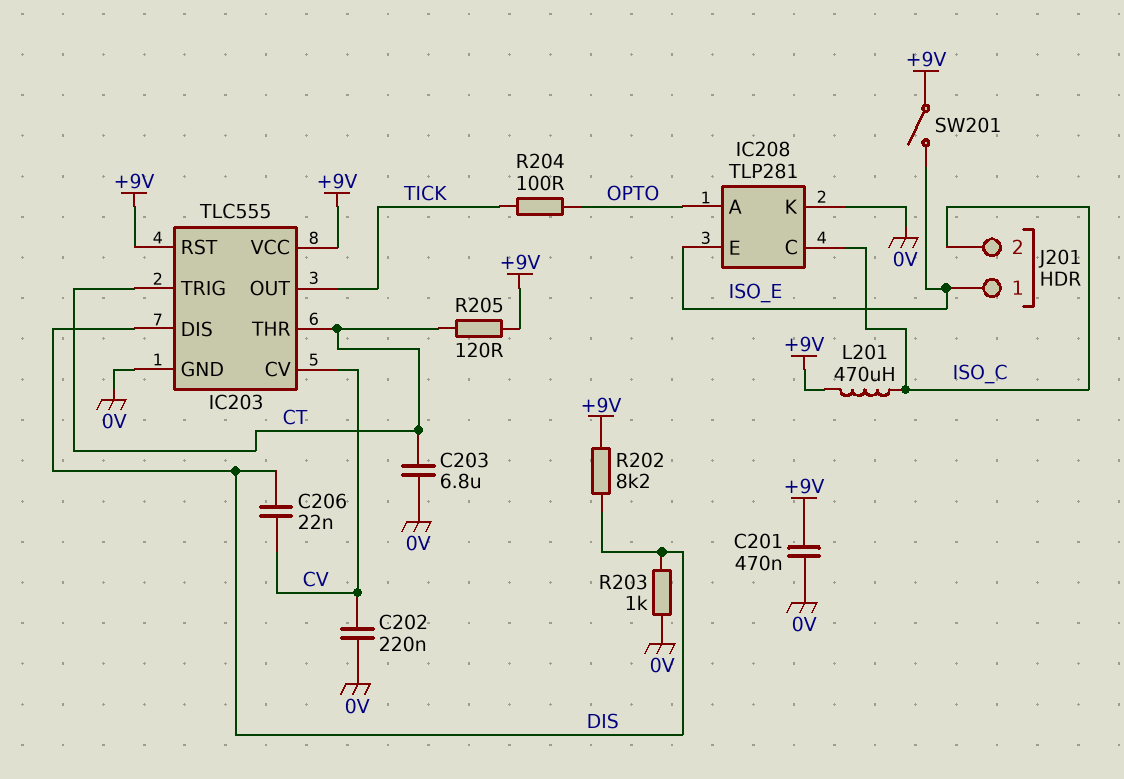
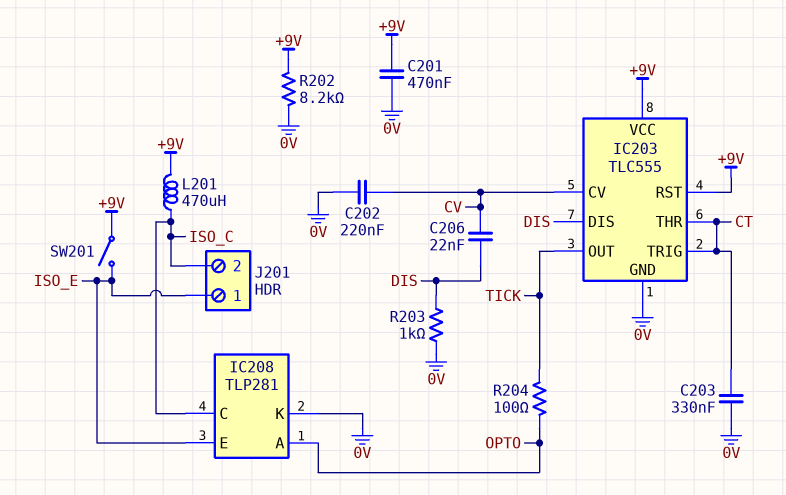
C203: 6.8uF (0V, CT) -> 330nF (0V, CT)
R202: 8.2k (+9V, DIS) -> 8.2k (+9V, 0V)
R205: 120 (+9V, CT) -> none

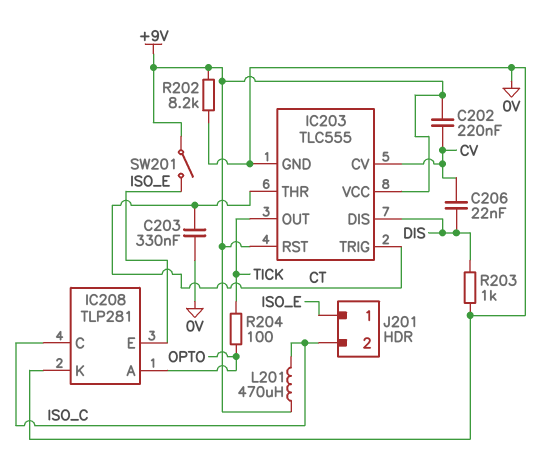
C201: 470nF (+9V, 0V) -> none
C202: 220nF (0V, CV) -> 220nF (+9V, CV)

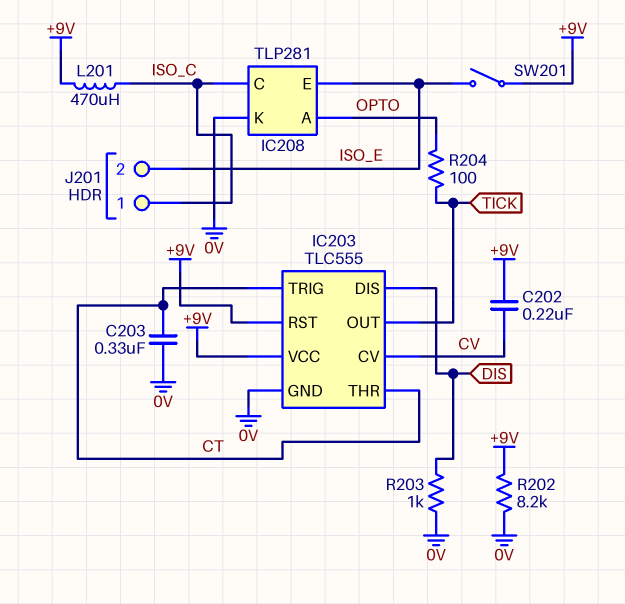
C206: 22nF (CV, DIS) -> none
J201 pin 1: ISO_E -> ISO_C
J201 pin 2: ISO_C -> ISO_E

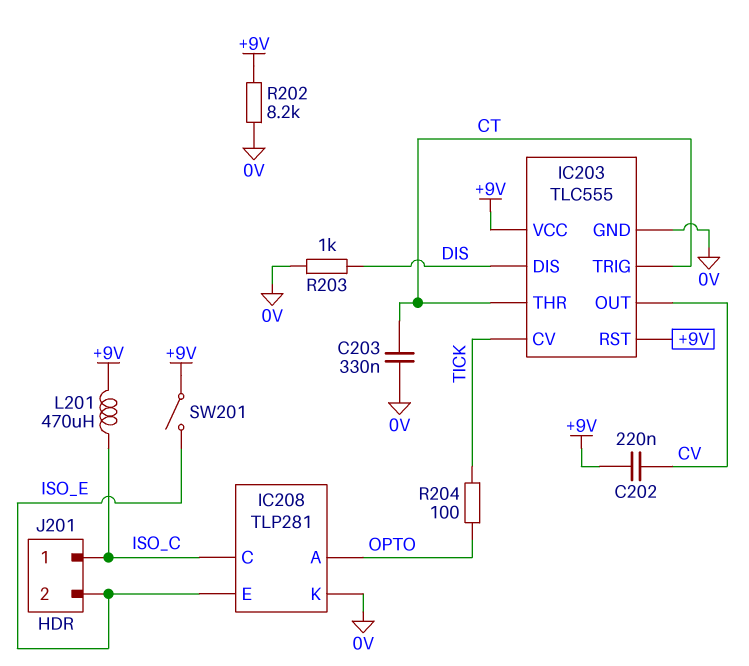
IC203 pin CV: CV -> TICK
IC203 pin OUT: TICK -> CV

